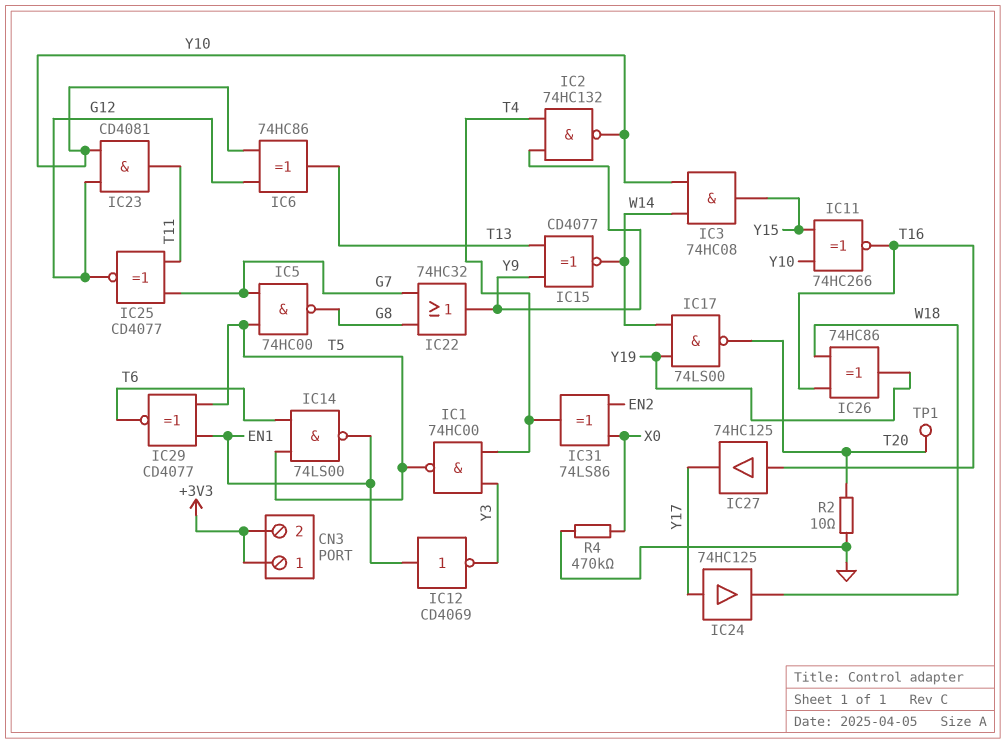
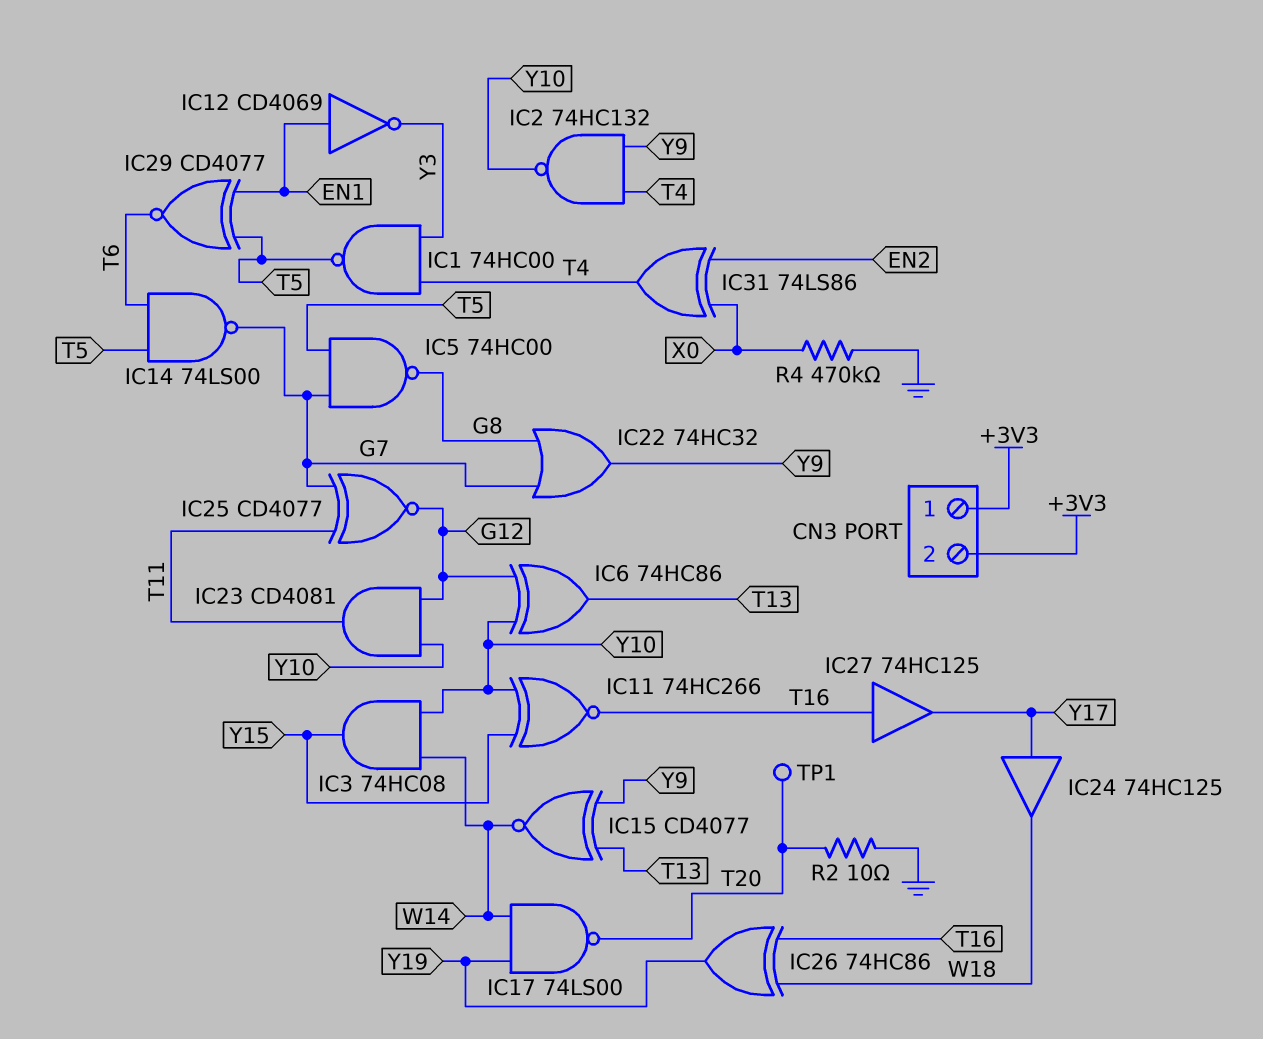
IC14: NAND 74LS00 (in T5, in T6, out EN1) -> NAND 74LS00 (in T5, in T6, out G7)

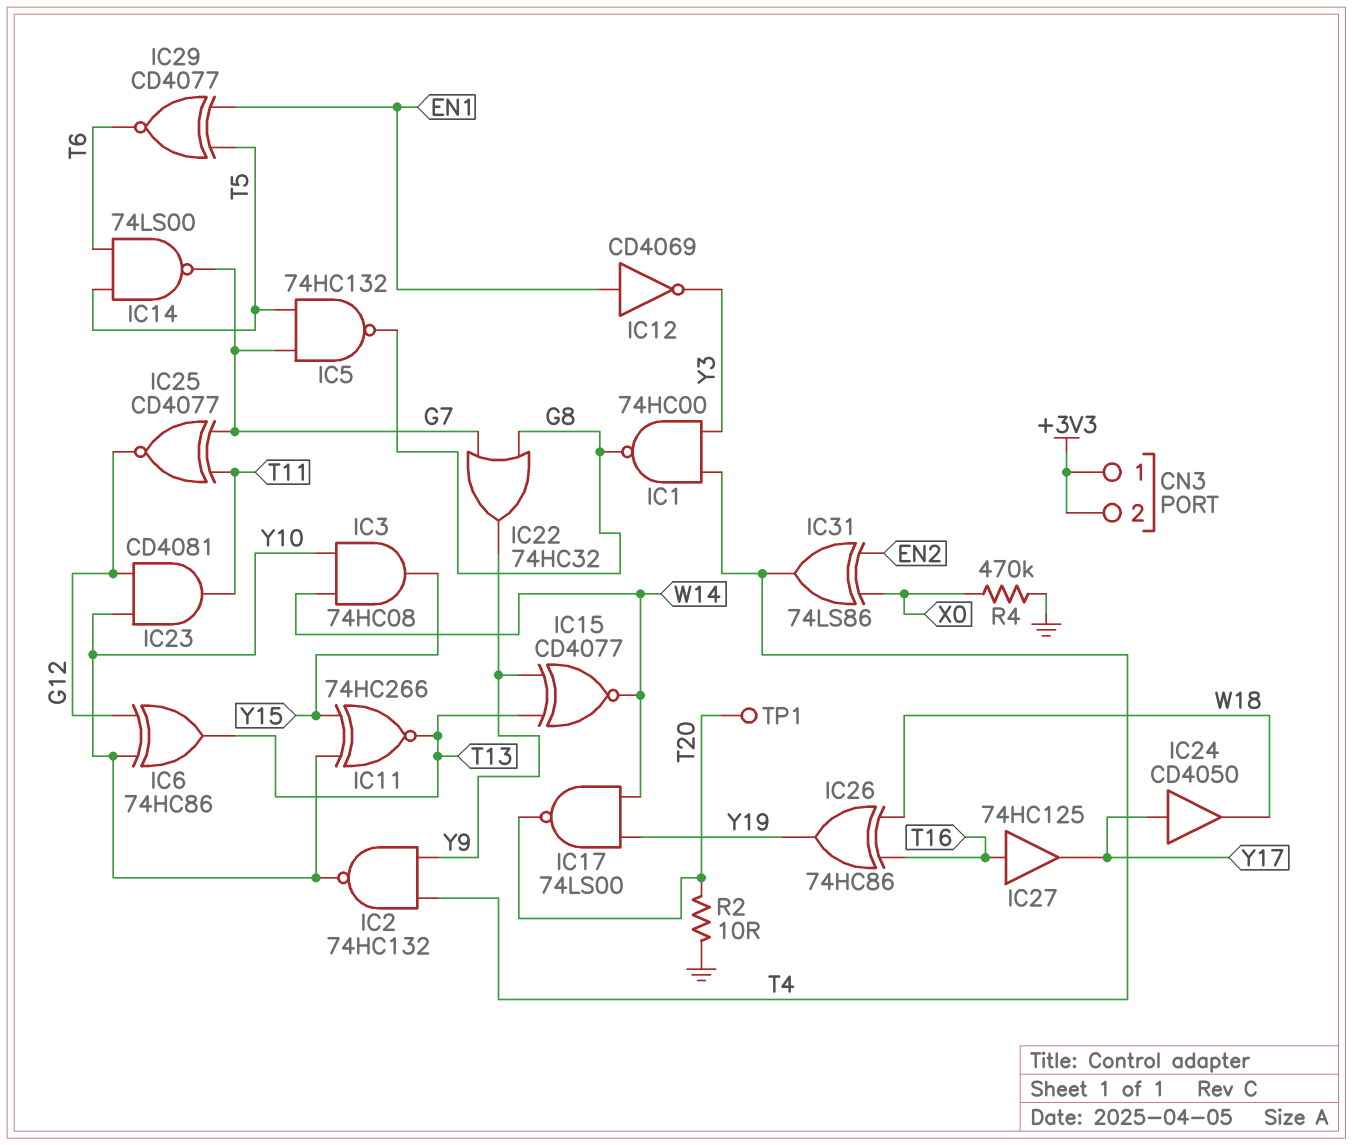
IC1: NAND 74HC00 (in T4, in Y3, out T5) -> NAND 74HC00 (in T4, in Y3, out G8)
IC5: NAND 74HC00 (in G7, in T5, out G8) -> NAND 74HC132 (in G7, in T5, out G8)
IC11: XNOR 74HC266 (in Y10, in Y15, out T16) -> XNOR 74HC266 (in Y10, in Y15, out T13)
IC24: buffer 74HC125 (in Y17, out W18) -> buffer CD4050 (in Y17, out W18)

